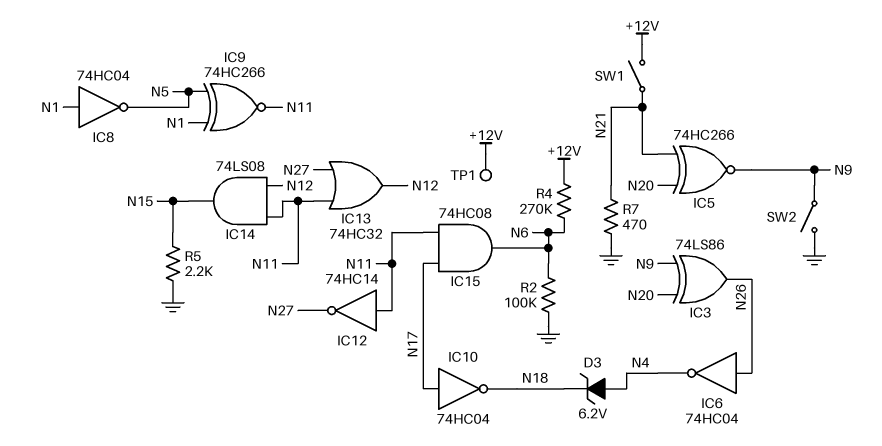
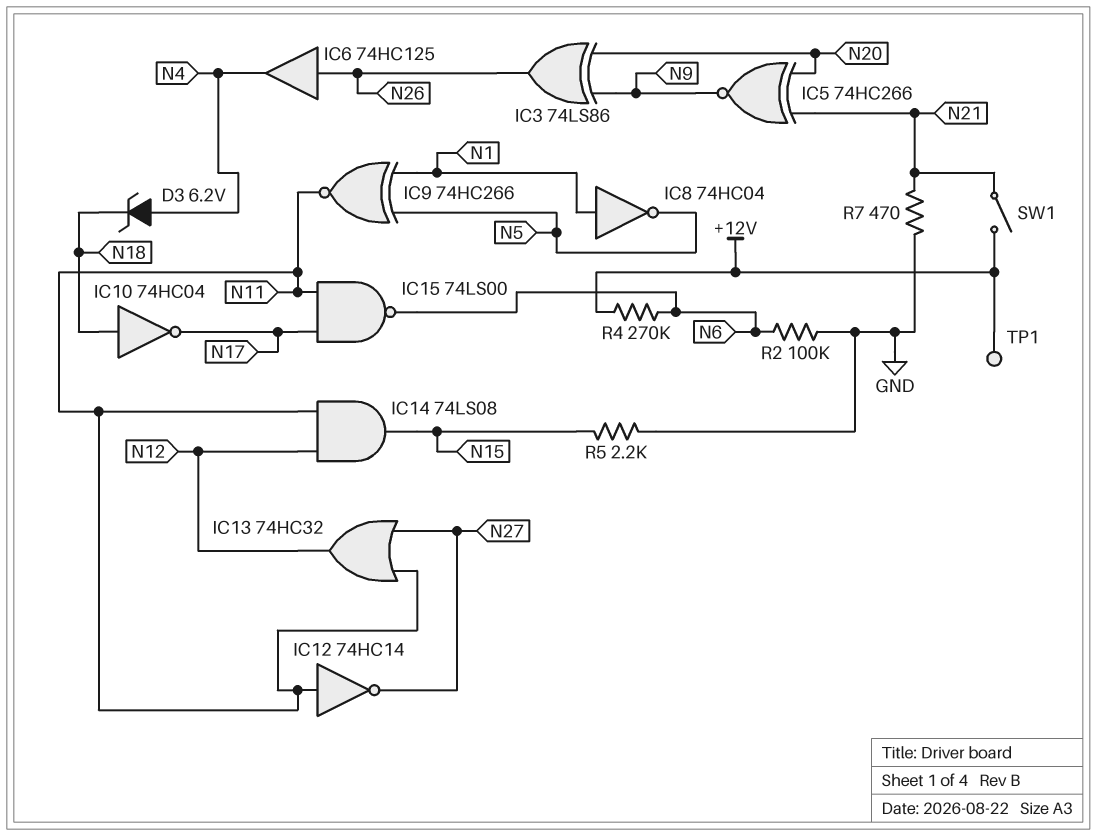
IC6: NOT 74HC04 (in N26, out N4) -> buffer 74HC125 (in N26, out N4)
IC10: NOT 74HC04 (in N17, out N18) -> NOT 74HC04 (in N18, out N17)
IC15: AND 74HC08 (in N11, in N17, out N6) -> NAND 74LS00 (in N11, in N17, out N6)
SW2: switch (GND, N9) -> none

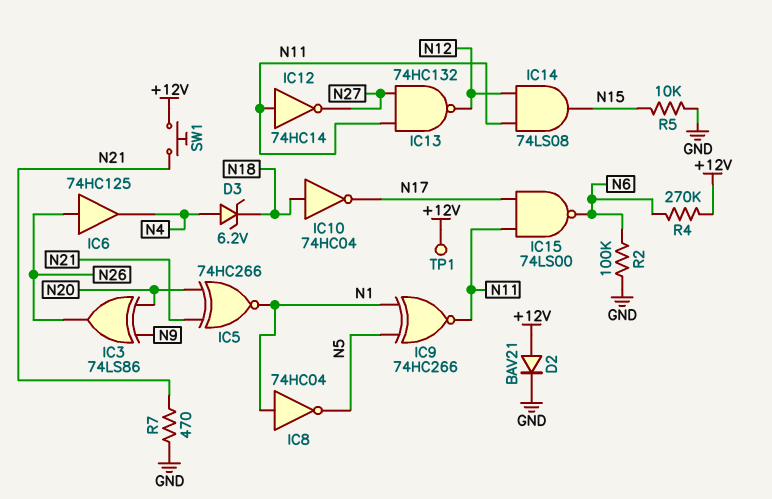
D2: none -> diode BAV21 (A +12V, K GND)
IC5: XNOR 74HC266 (in N20, in N21, out N9) -> XNOR 74HC266 (in N20, in N21, out N1)
IC13: OR 74HC32 (in N11, in N27, out N12) -> NAND 74HC132 (in N11, in N27, out N12)
R5: 2.2k (GND, N15) -> 10k (GND, N15)
SW1: switch (+12V, N21) -> button (+12V, N21)

